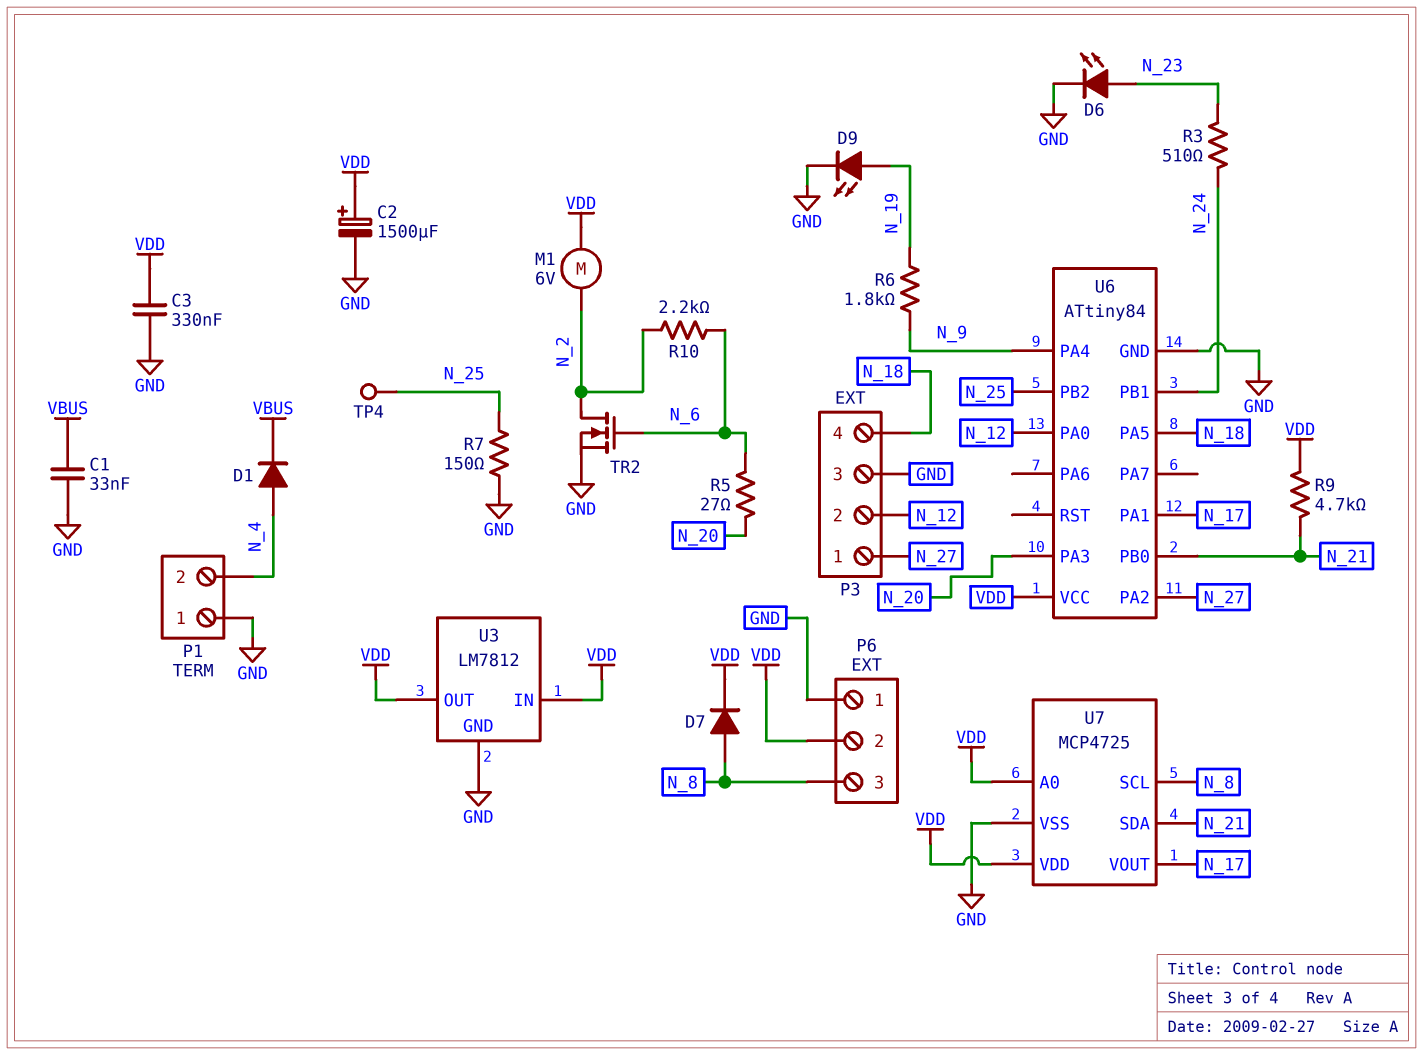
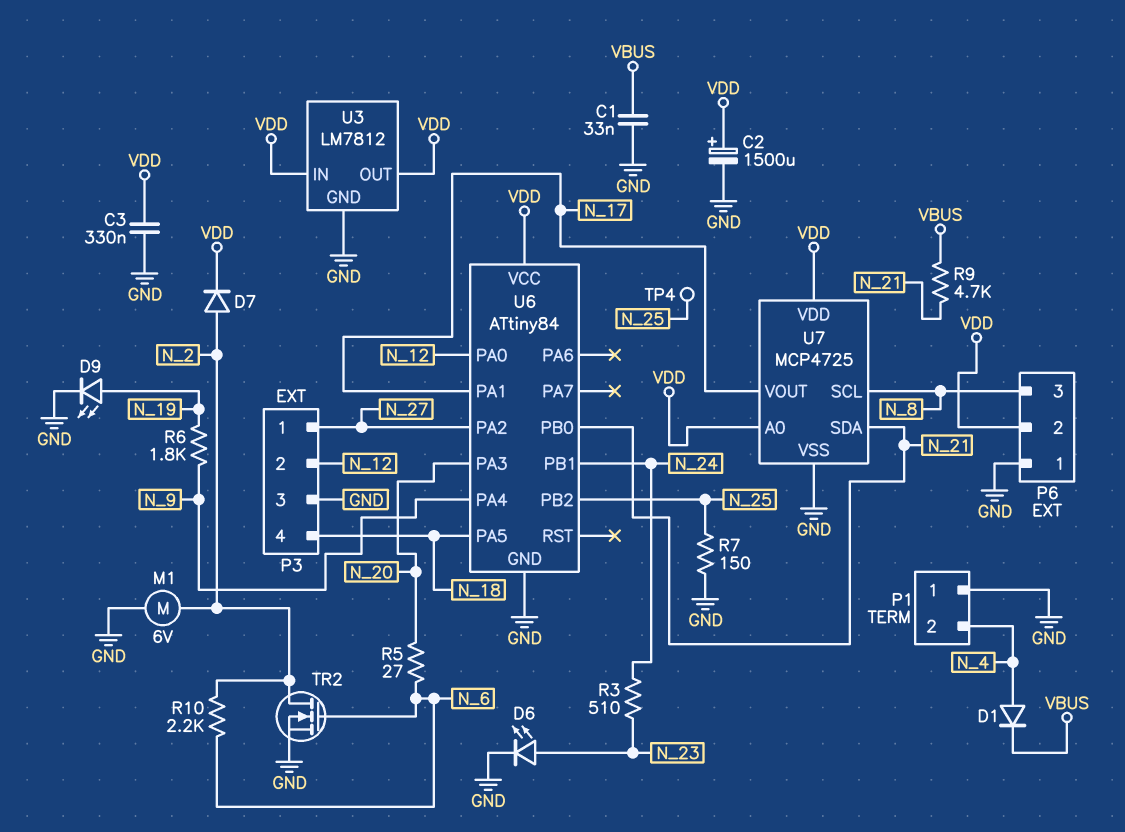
D7: diode (A N_8, K VDD) -> diode (A N_2, K VDD)
M1: motor 6V (N_2, VDD) -> motor 6V (GND, N_2)
R9: 4.7k (N_21, VDD) -> 4.7k (N_21, VBUS)

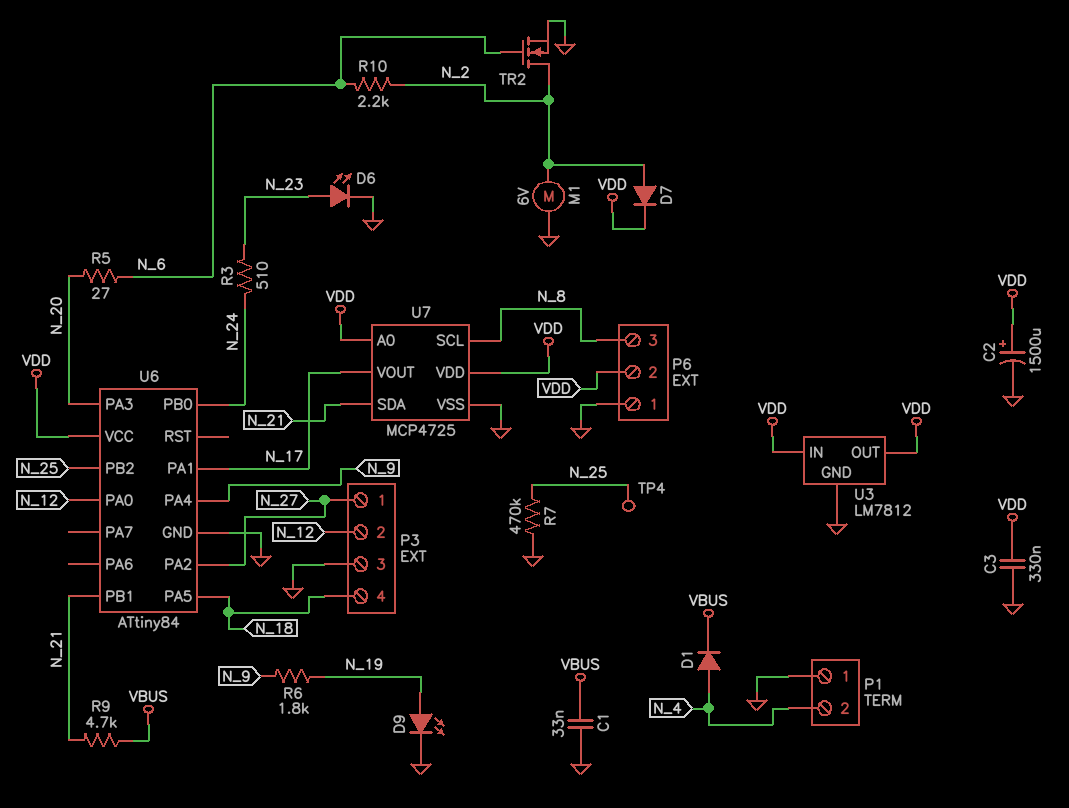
R7: 150 (GND, N_25) -> 470k (GND, N_25)
U6 pin PB0: N_21 -> N_24
U6 pin PB1: N_24 -> N_21

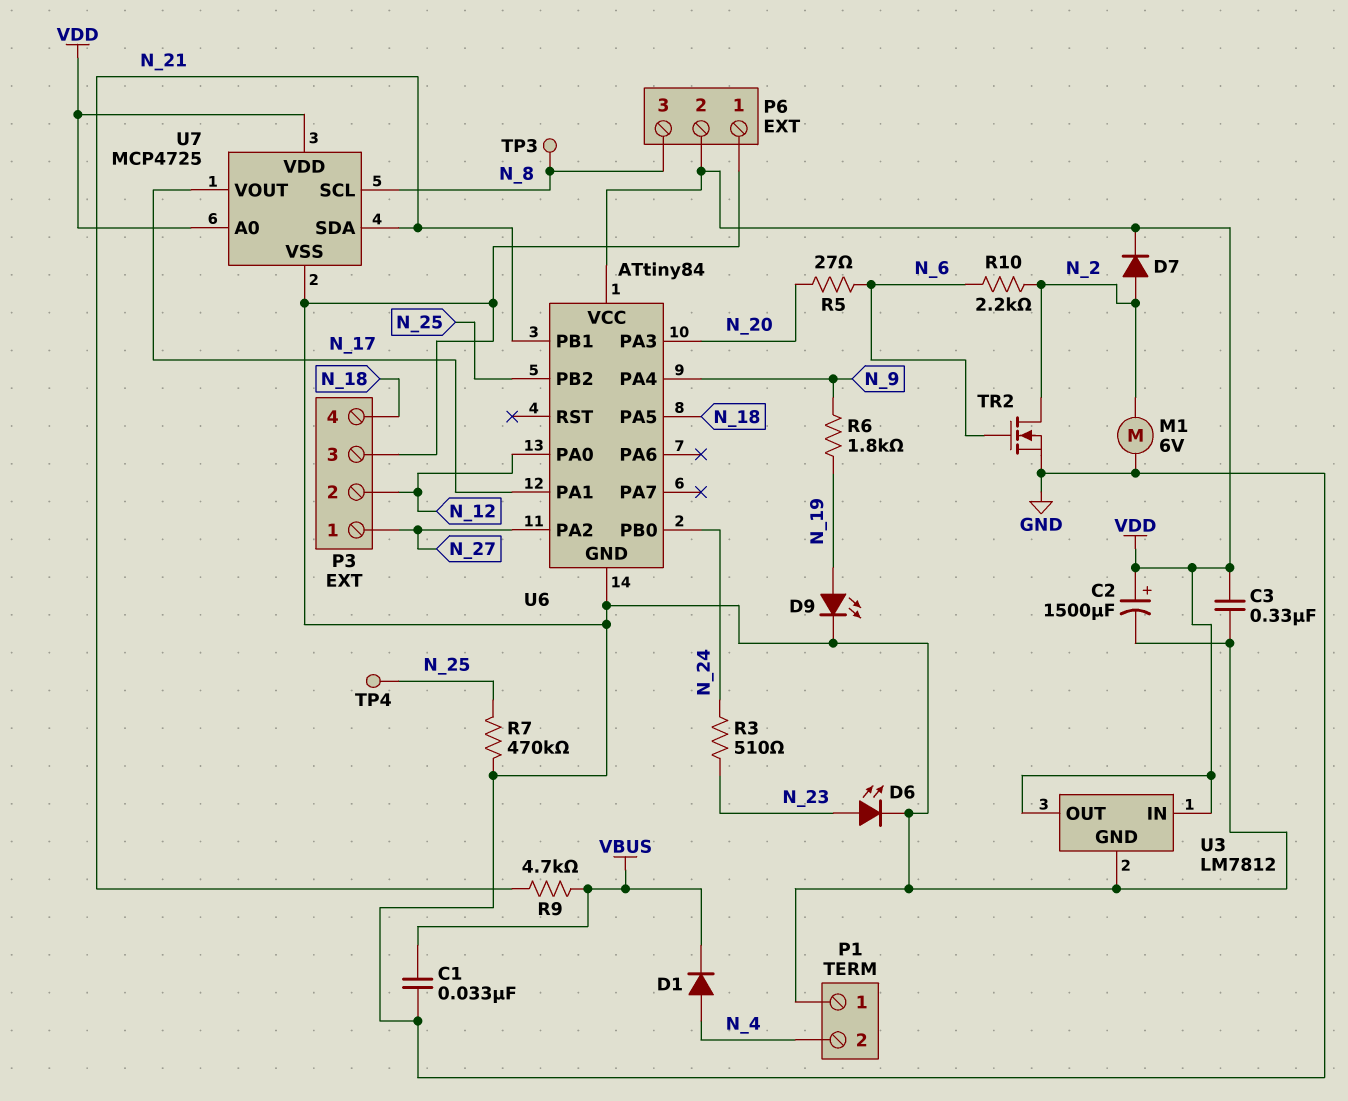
TP3: none -> test point (N_8)

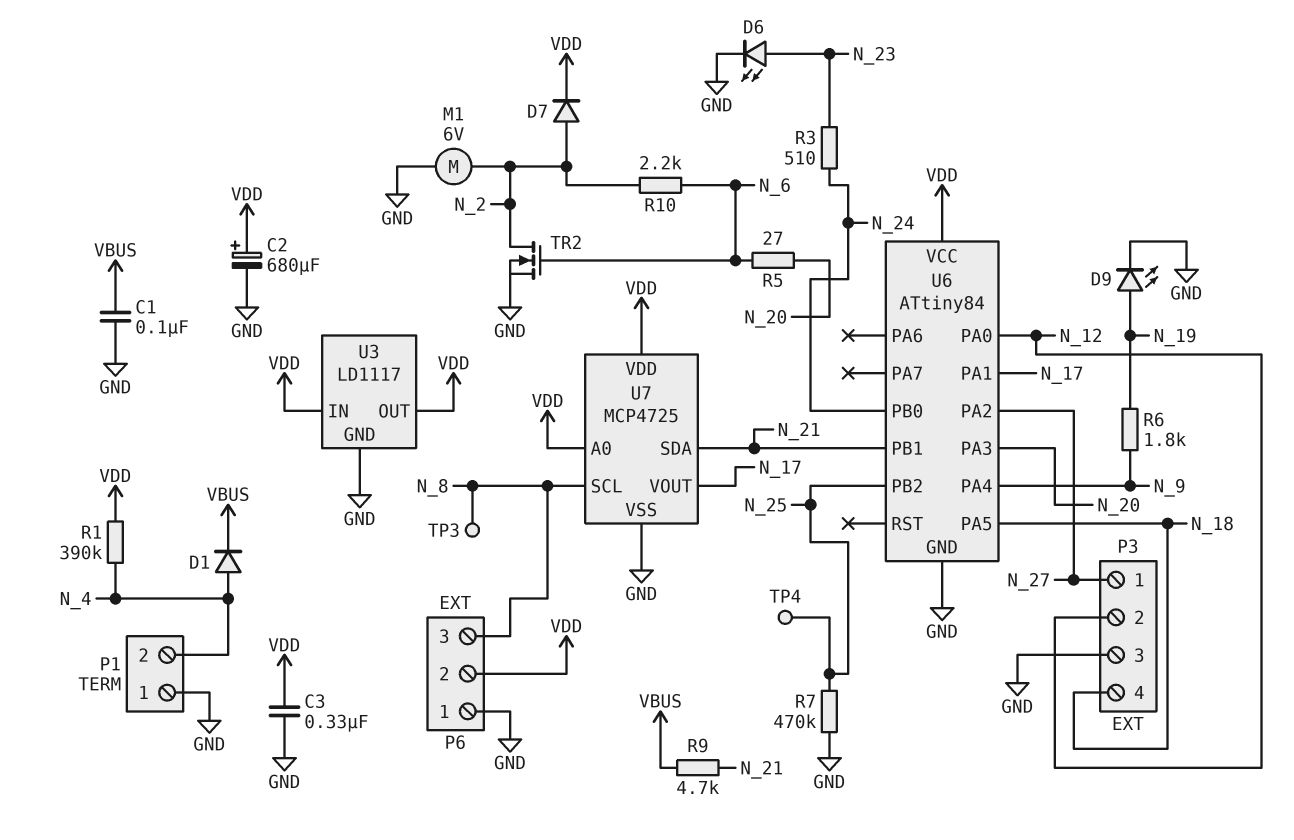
C1: 33nF (GND, VBUS) -> 100nF (GND, VBUS)
C2: 1500uF (plus VDD, minus GND) -> 680uF (plus VDD, minus GND)
R1: none -> 390k (N_4, VDD)
U3: LM7812 -> LD1117

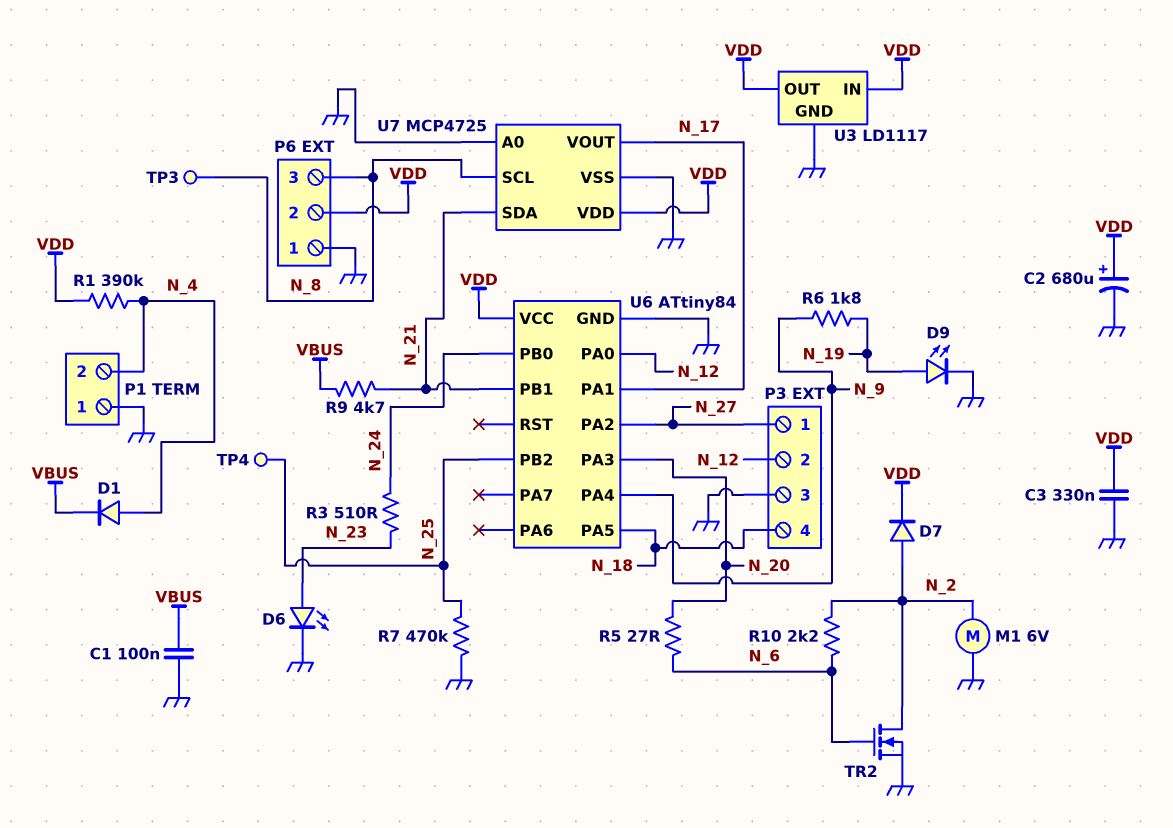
U7 pin A0: VDD -> GND

